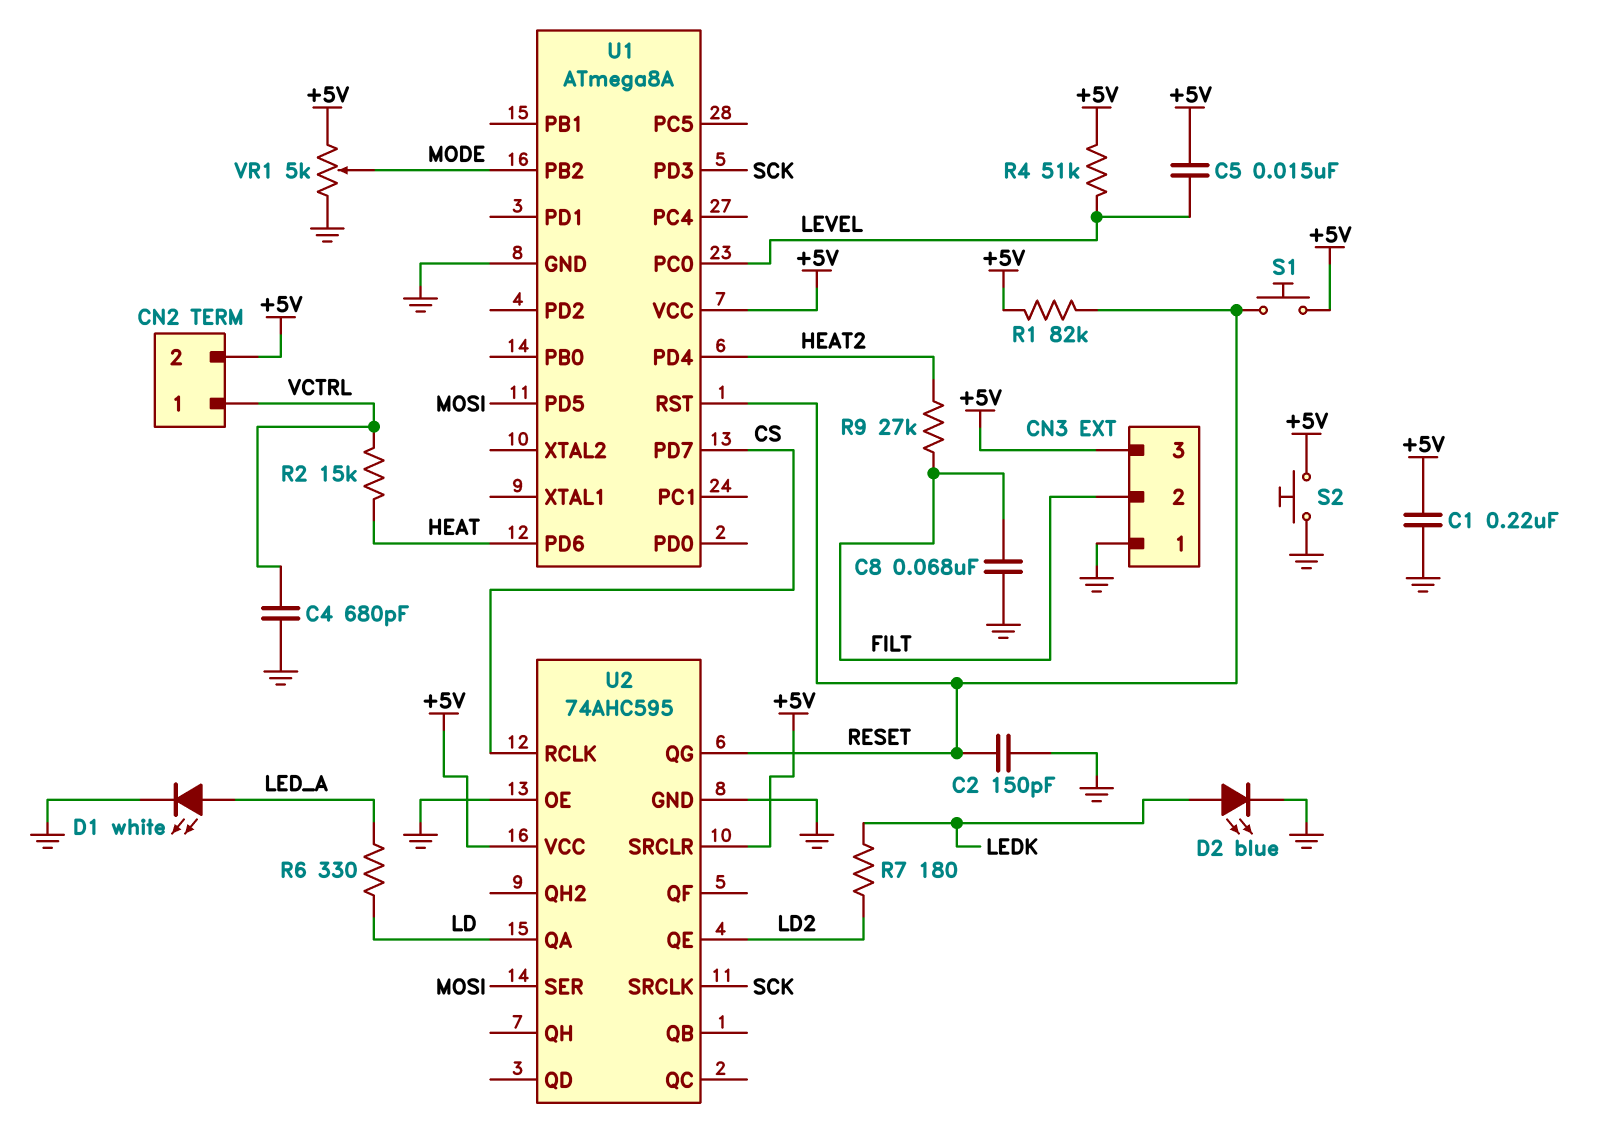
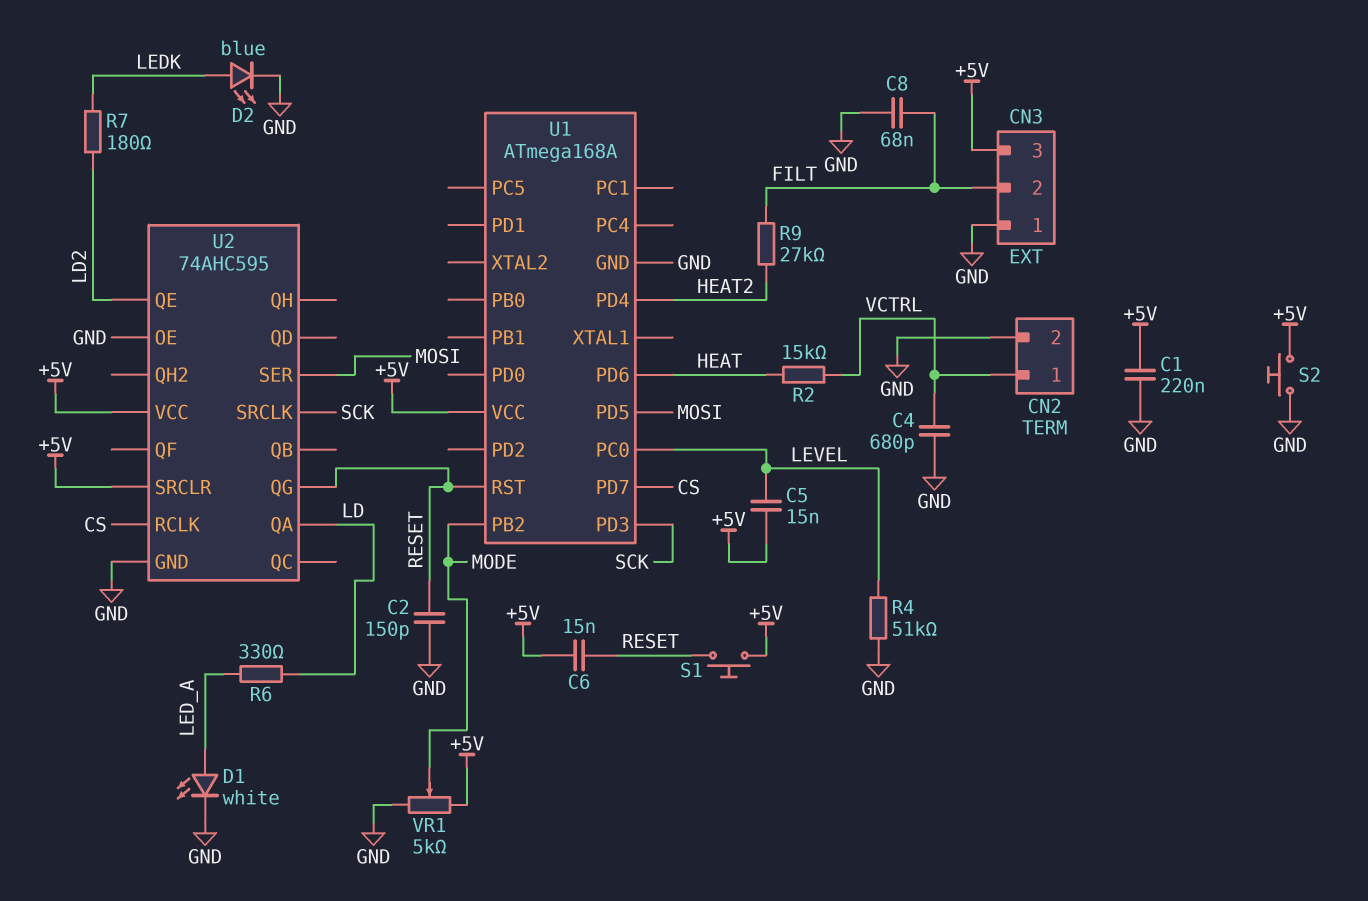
C6: none -> 15nF (+5V, RESET)
CN2 pin 2: +5V -> GND
R1: 82k (+5V, RESET) -> none
R4: 51k (+5V, LEVEL) -> 51k (GND, LEVEL)
U1: ATmega8A -> ATmega168A

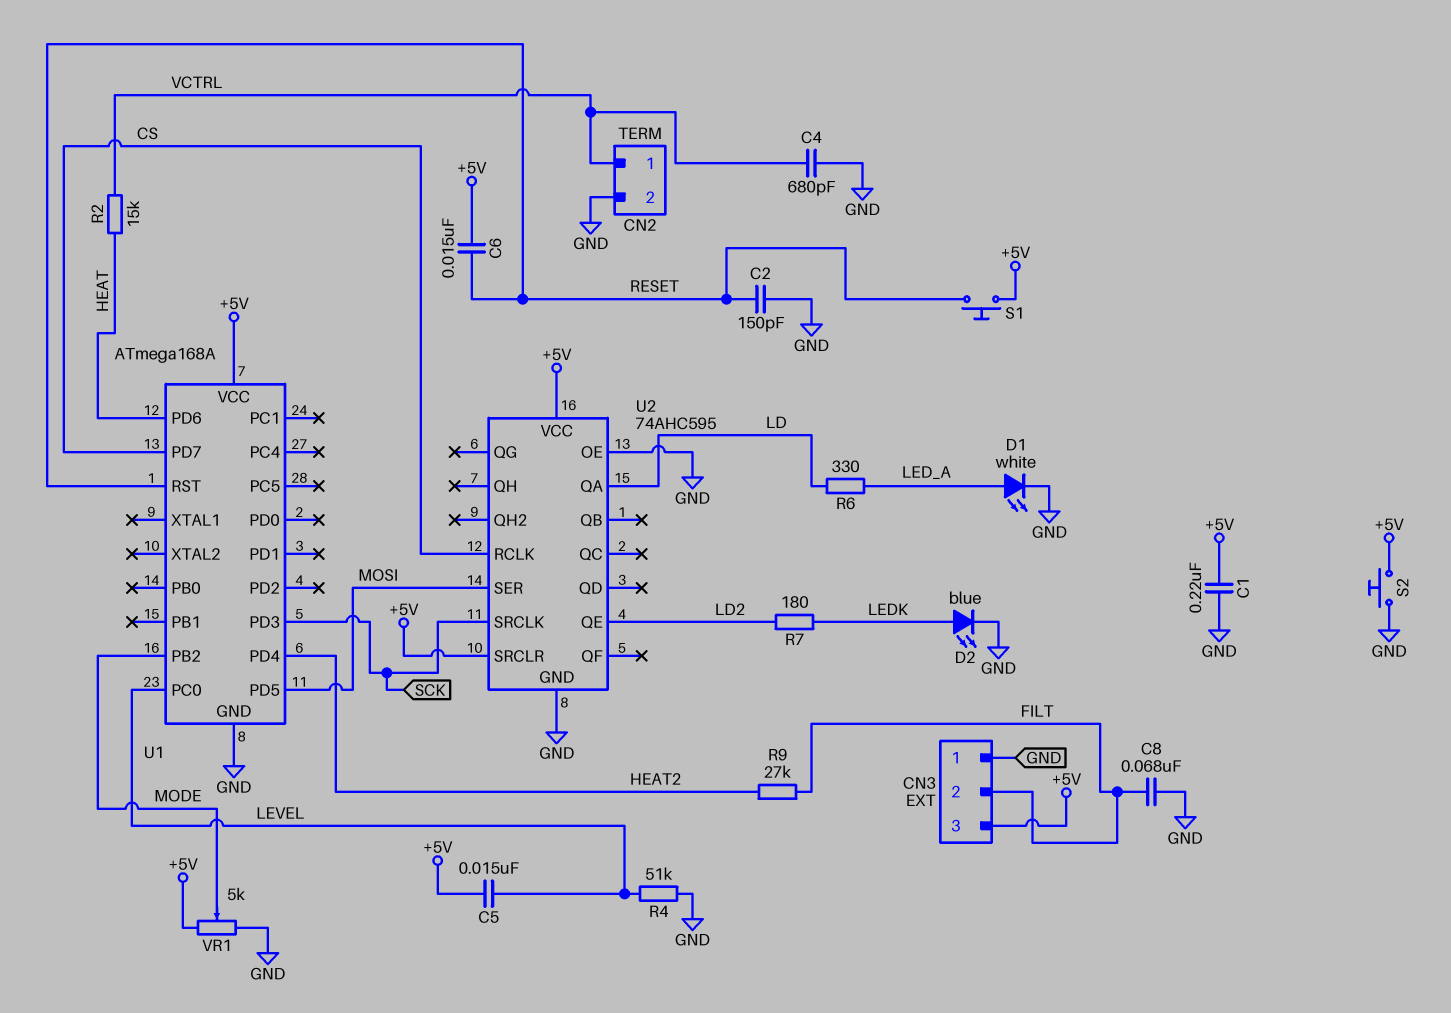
U2 pin QG: RESET -> none

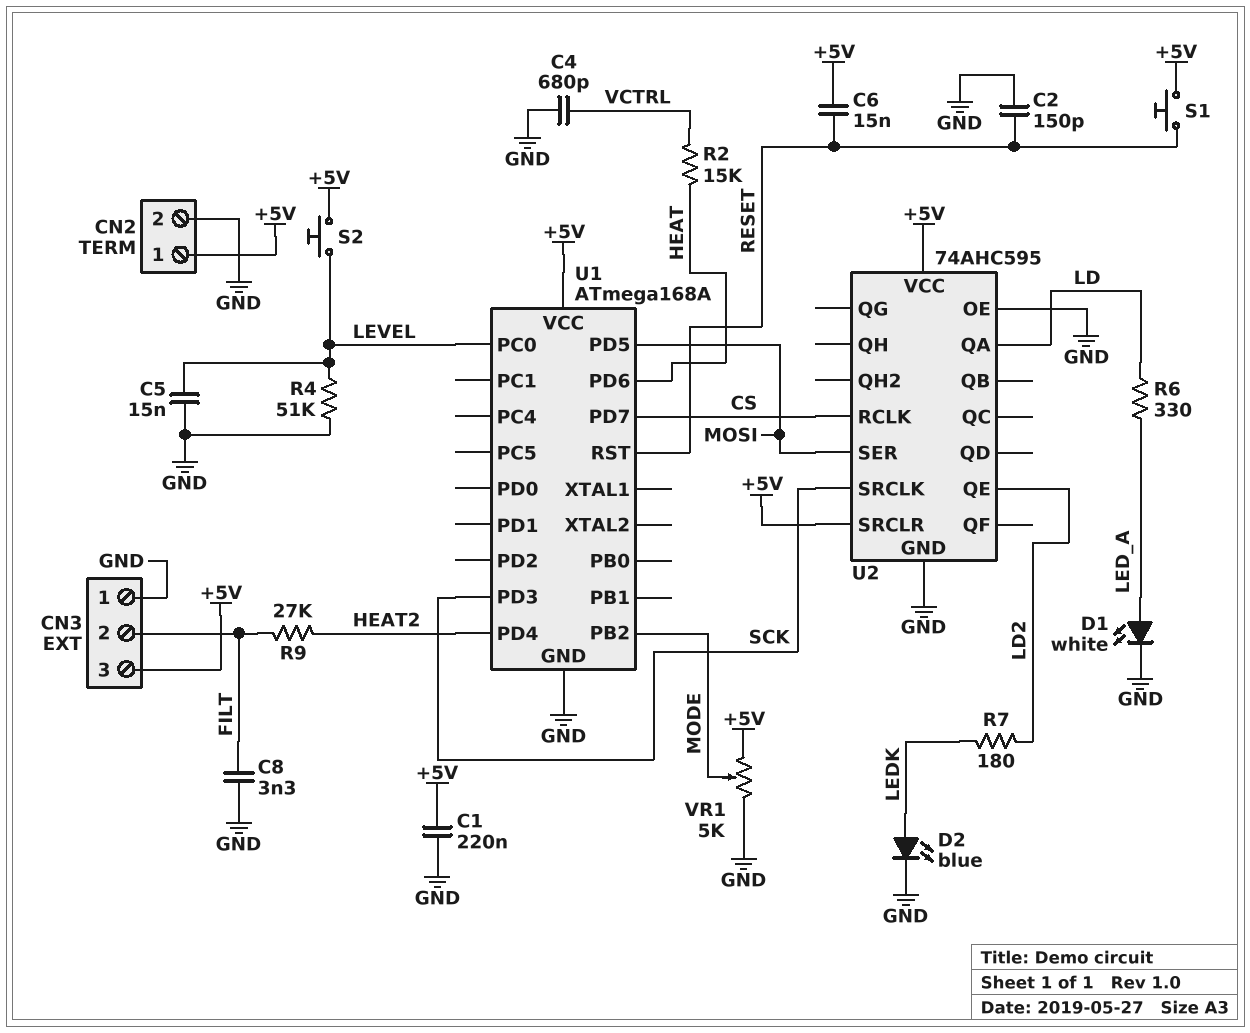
C5: 15nF (+5V, LEVEL) -> 15nF (GND, LEVEL)
C8: 68nF (FILT, GND) -> 3.3nF (FILT, GND)
CN2 pin 1: VCTRL -> +5V
S2: button (+5V, GND) -> button (+5V, LEVEL)

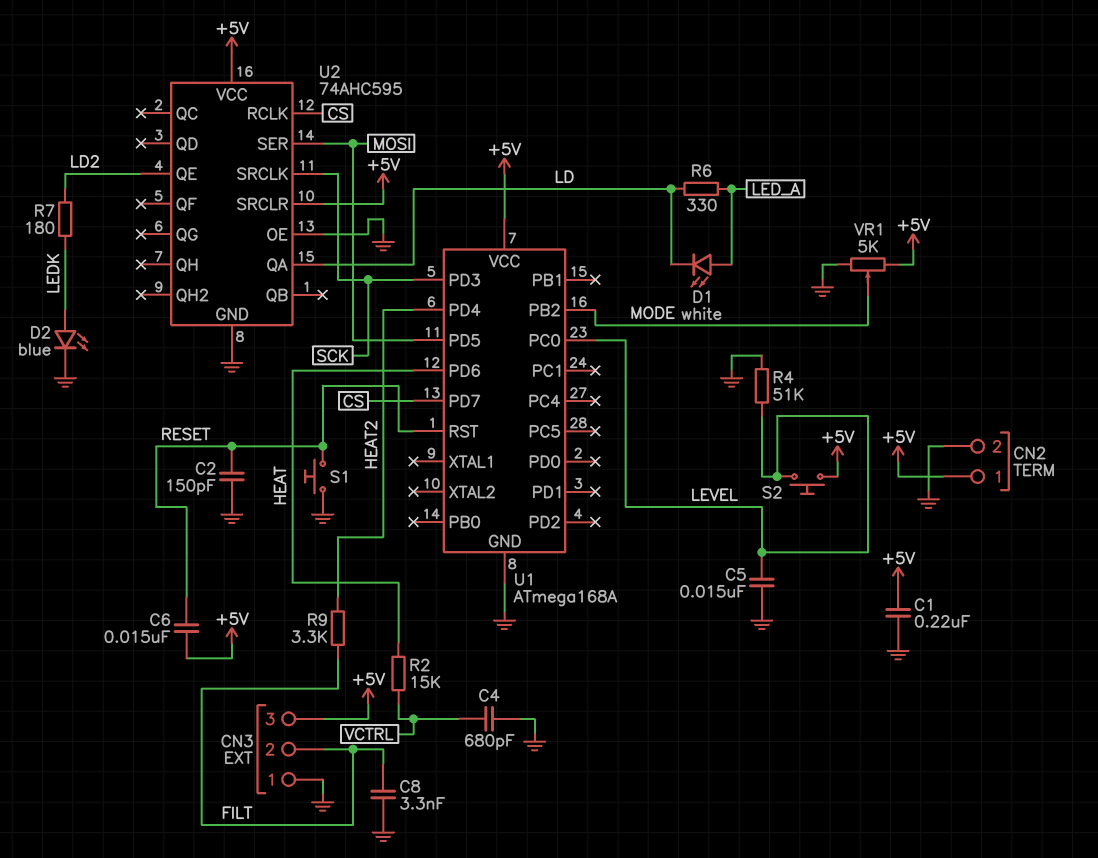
D1: LED white (A LED_A, K GND) -> LED white (A LED_A, K LD)
R9: 27k (FILT, HEAT2) -> 3.3k (FILT, HEAT2)
S1: button (+5V, RESET) -> button (GND, RESET)

